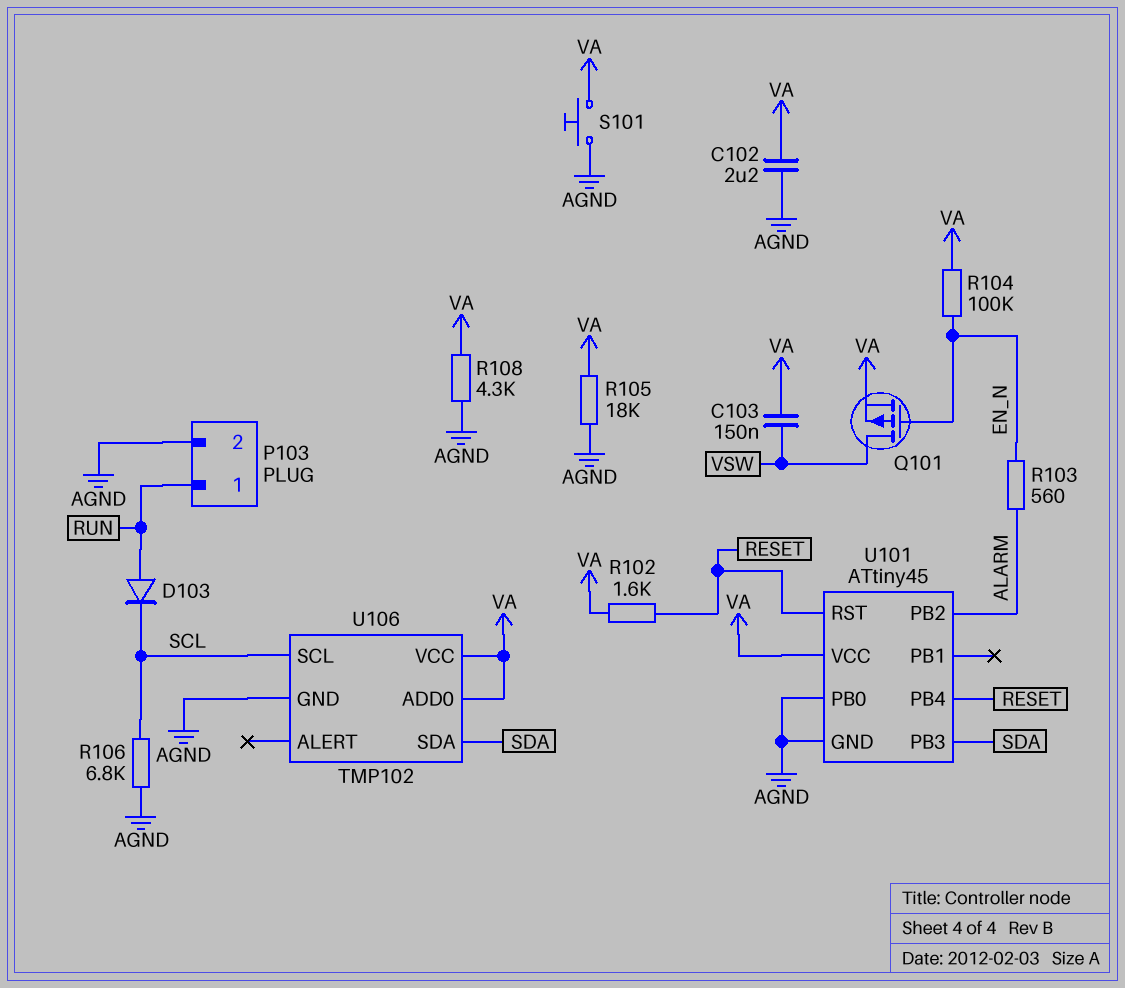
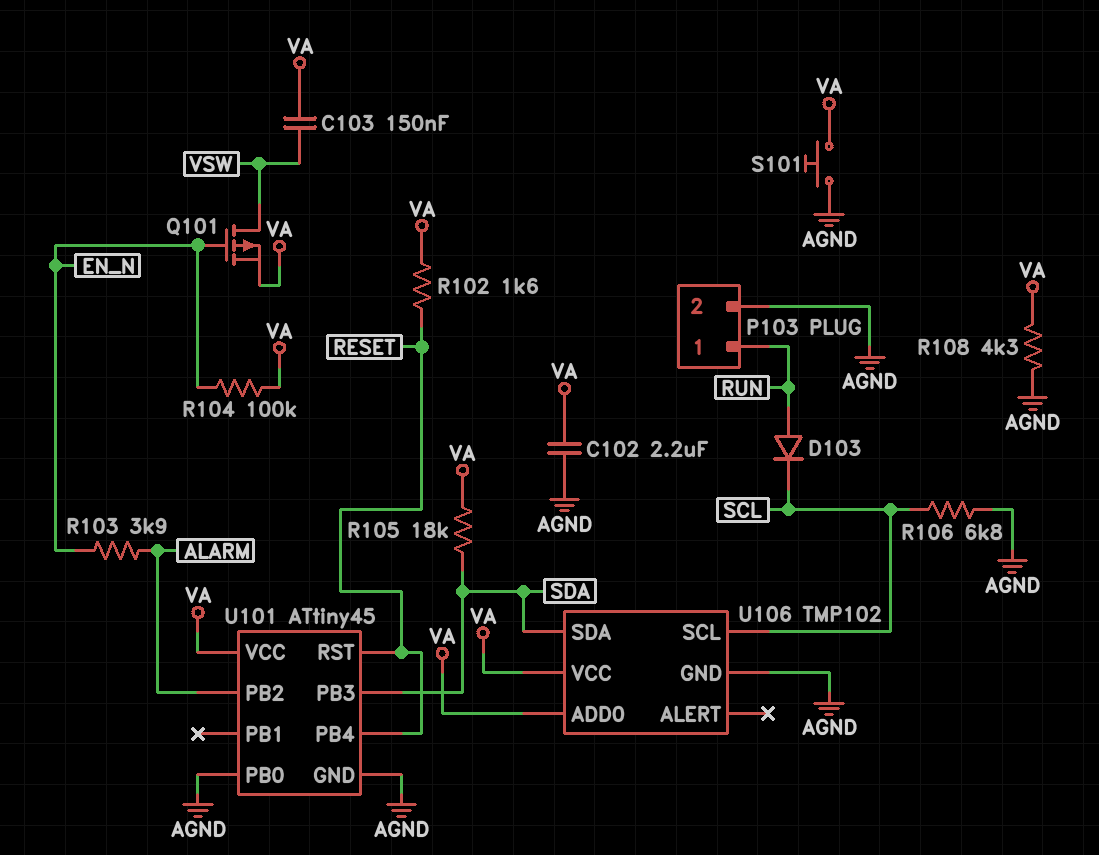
R103: 560 (ALARM, EN_N) -> 3.9k (ALARM, EN_N)
R105: 18k (AGND, VA) -> 18k (SDA, VA)

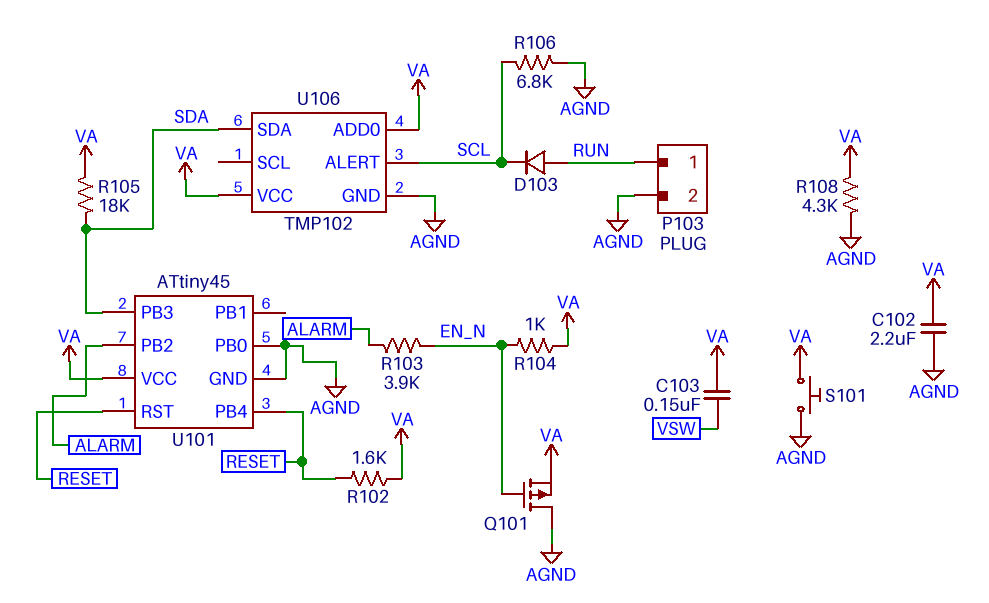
Q101: PMOS (G EN_N, D VSW, S VA) -> PMOS (G EN_N, D AGND, S VA)
R104: 100k (EN_N, VA) -> 1k (EN_N, VA)
U106 pin ALERT: none -> SCL
U106 pin SCL: SCL -> none

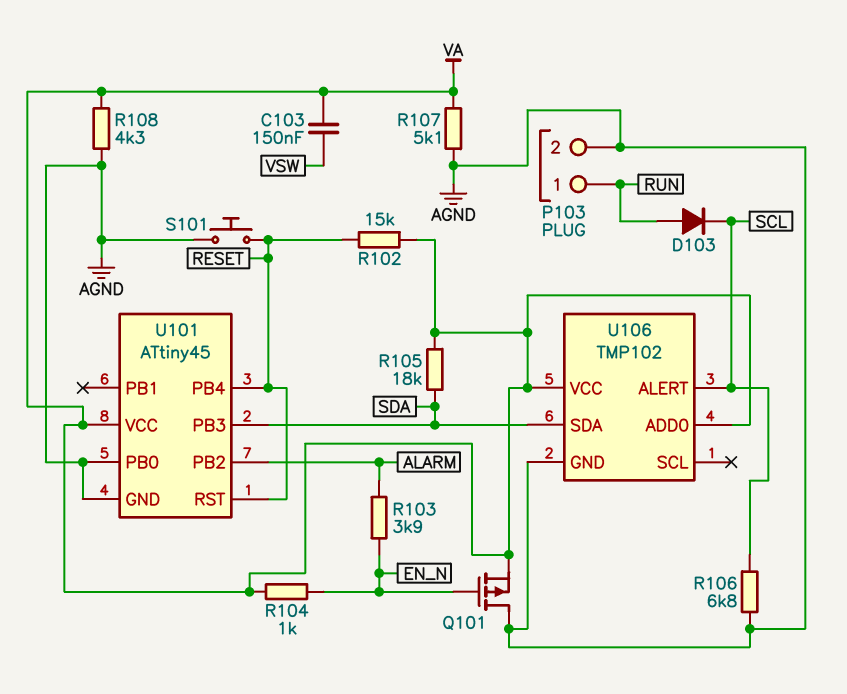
C102: 2.2uF (AGND, VA) -> none
R102: 1.6k (RESET, VA) -> 15k (RESET, VA)
R107: none -> 5.1k (AGND, VA)
S101: button (AGND, VA) -> button (AGND, RESET)

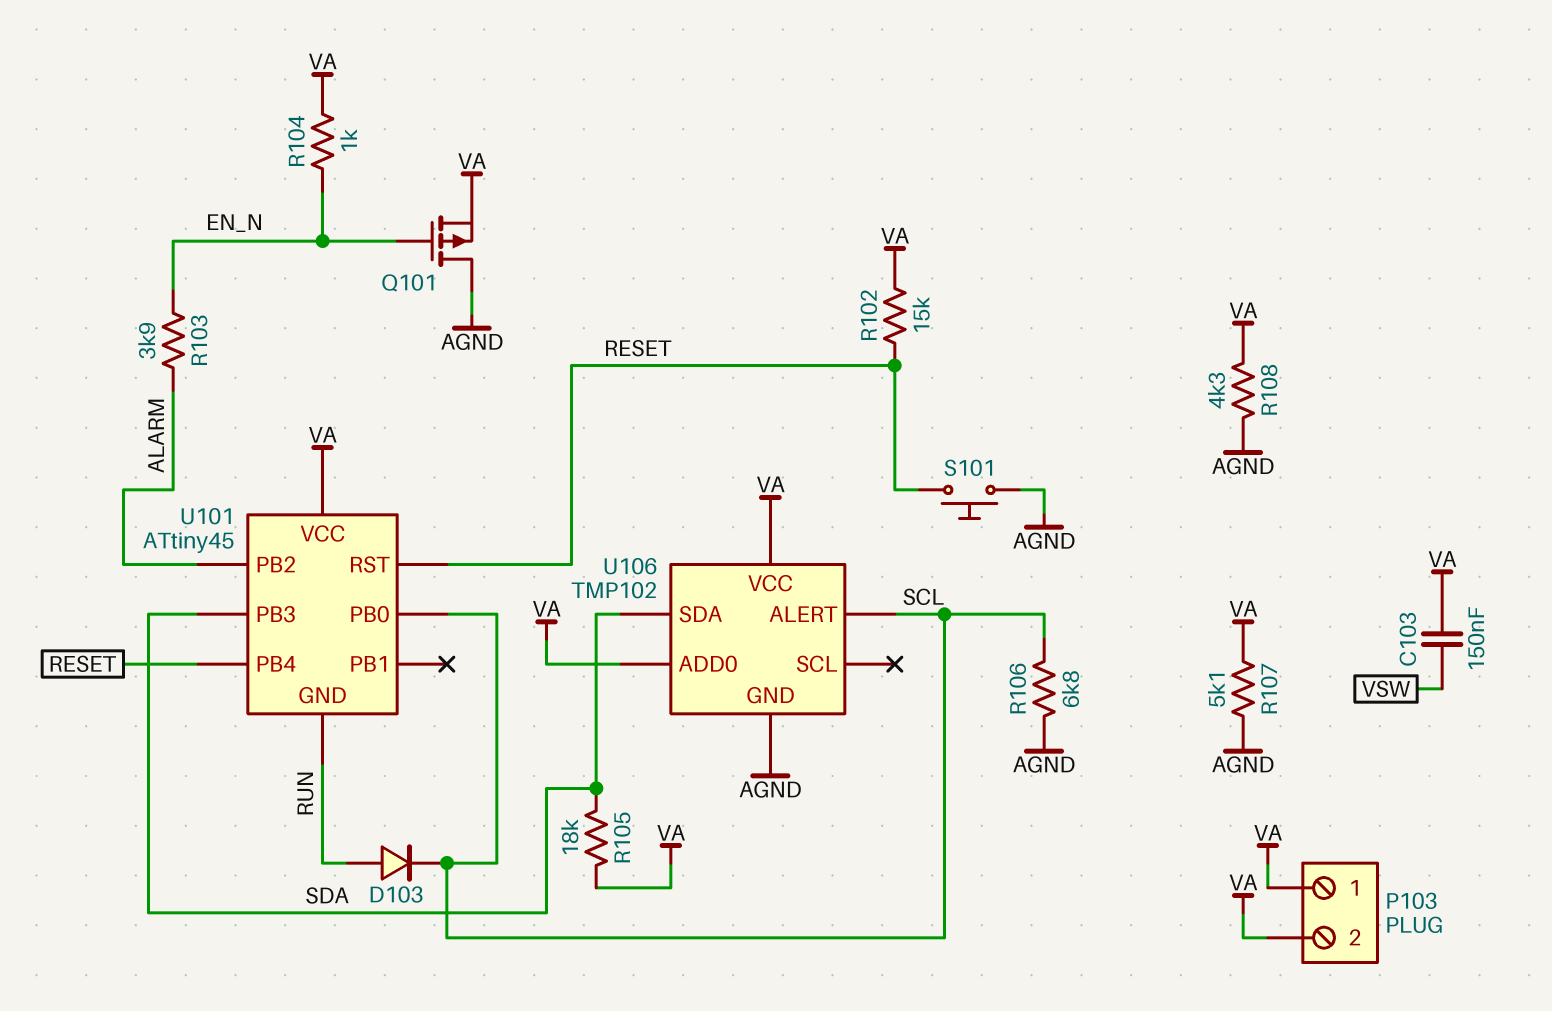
P103 pin 1: RUN -> VA
P103 pin 2: AGND -> VA
U101 pin GND: AGND -> RUN
U101 pin PB0: AGND -> SCL

